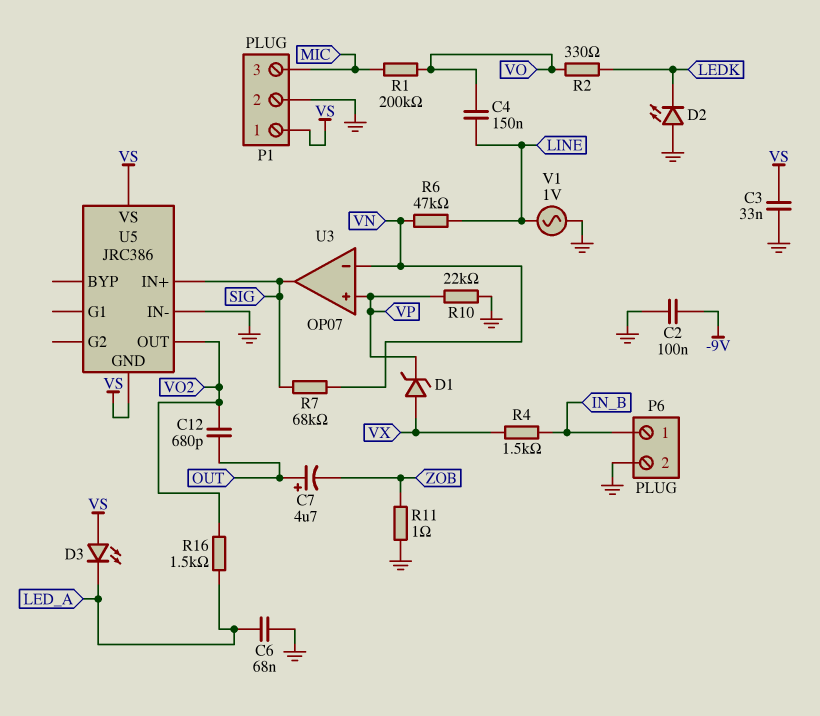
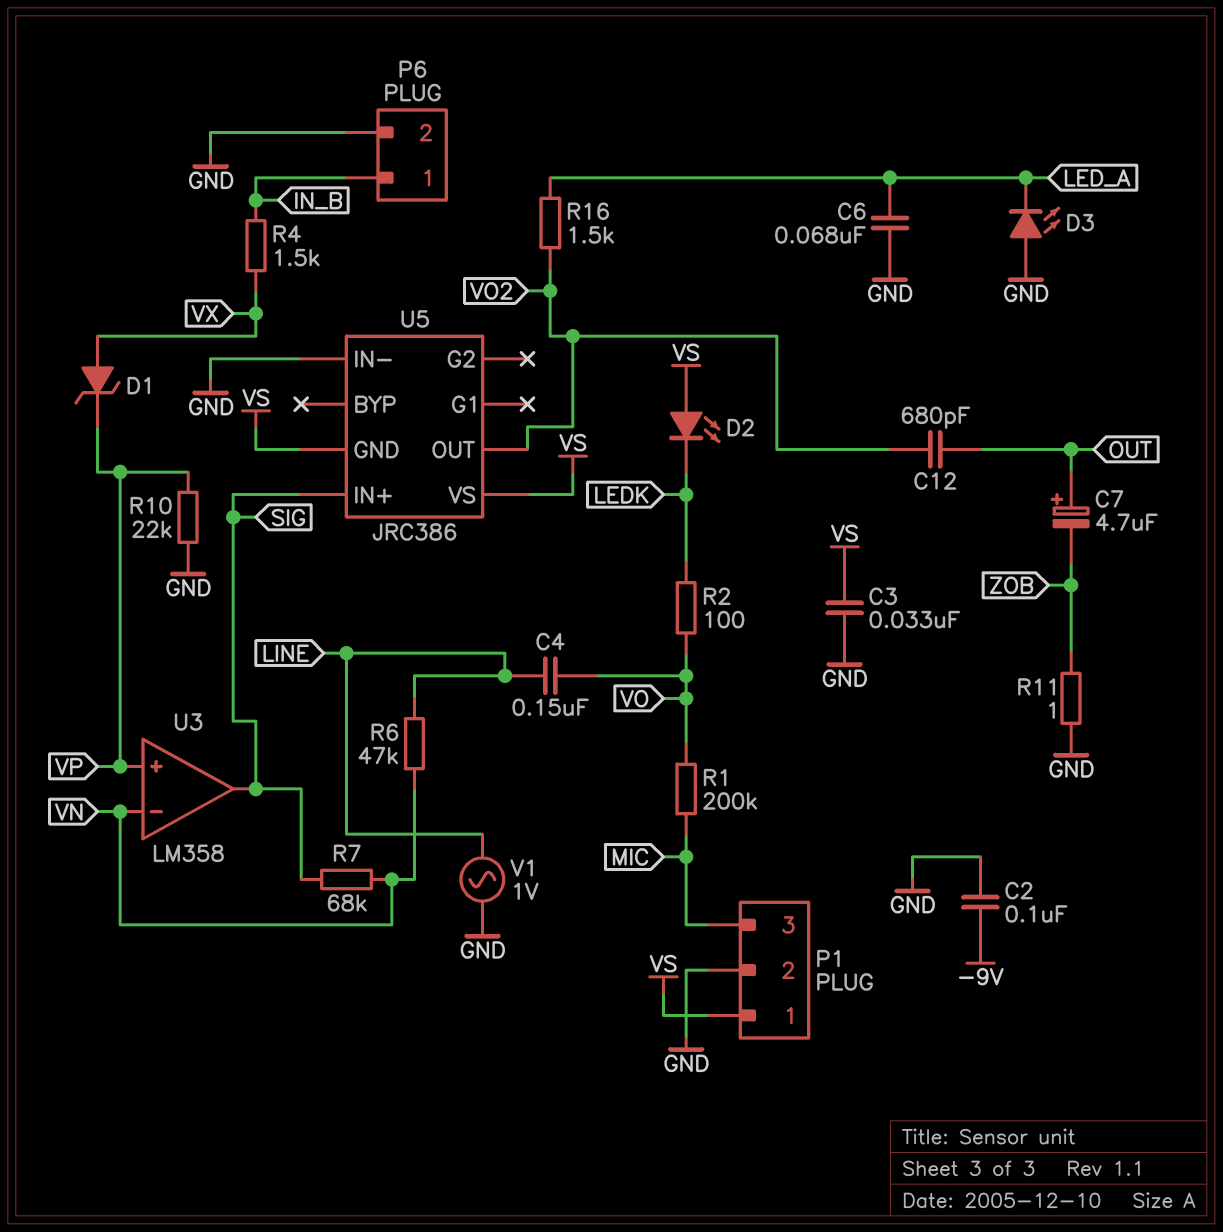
D2: LED (A GND, K LEDK) -> LED (A VS, K LEDK)
D3: LED (A VS, K LED_A) -> LED (A GND, K LED_A)
R2: 330 (LEDK, VO) -> 100 (LEDK, VO)
U3: OP07 -> LM358

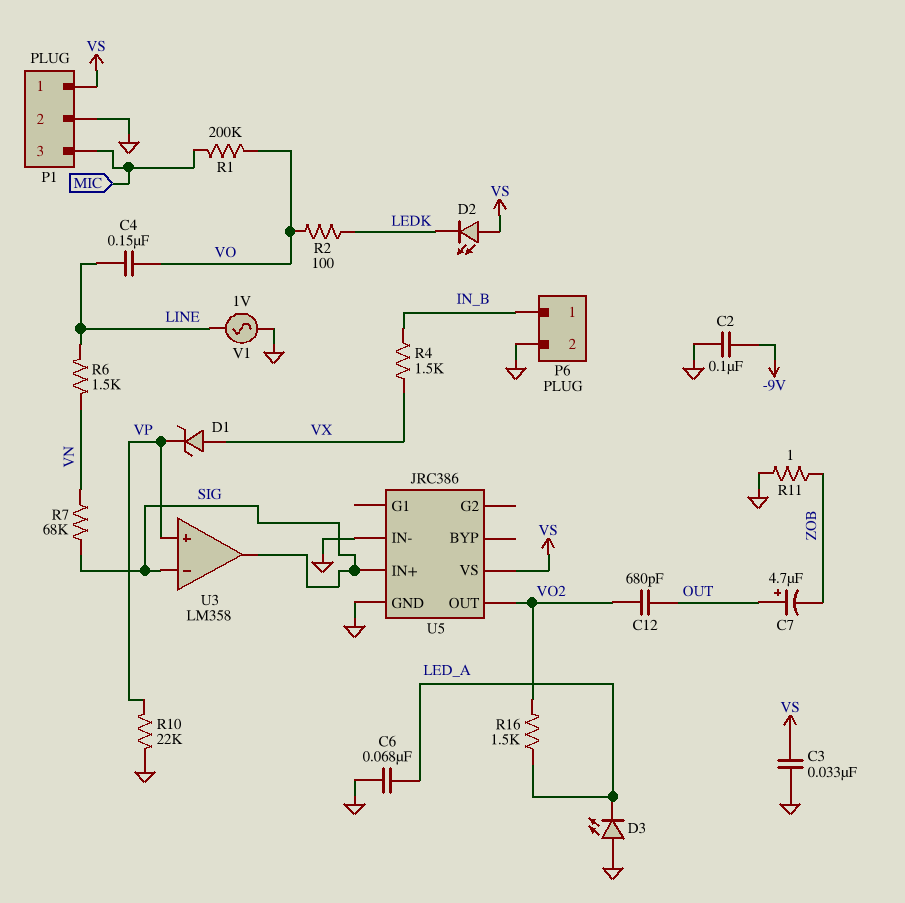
R6: 47k (LINE, VN) -> 1.5k (LINE, VN)
U3 pin in-: VN -> SIG
U5 pin GND: VS -> GND

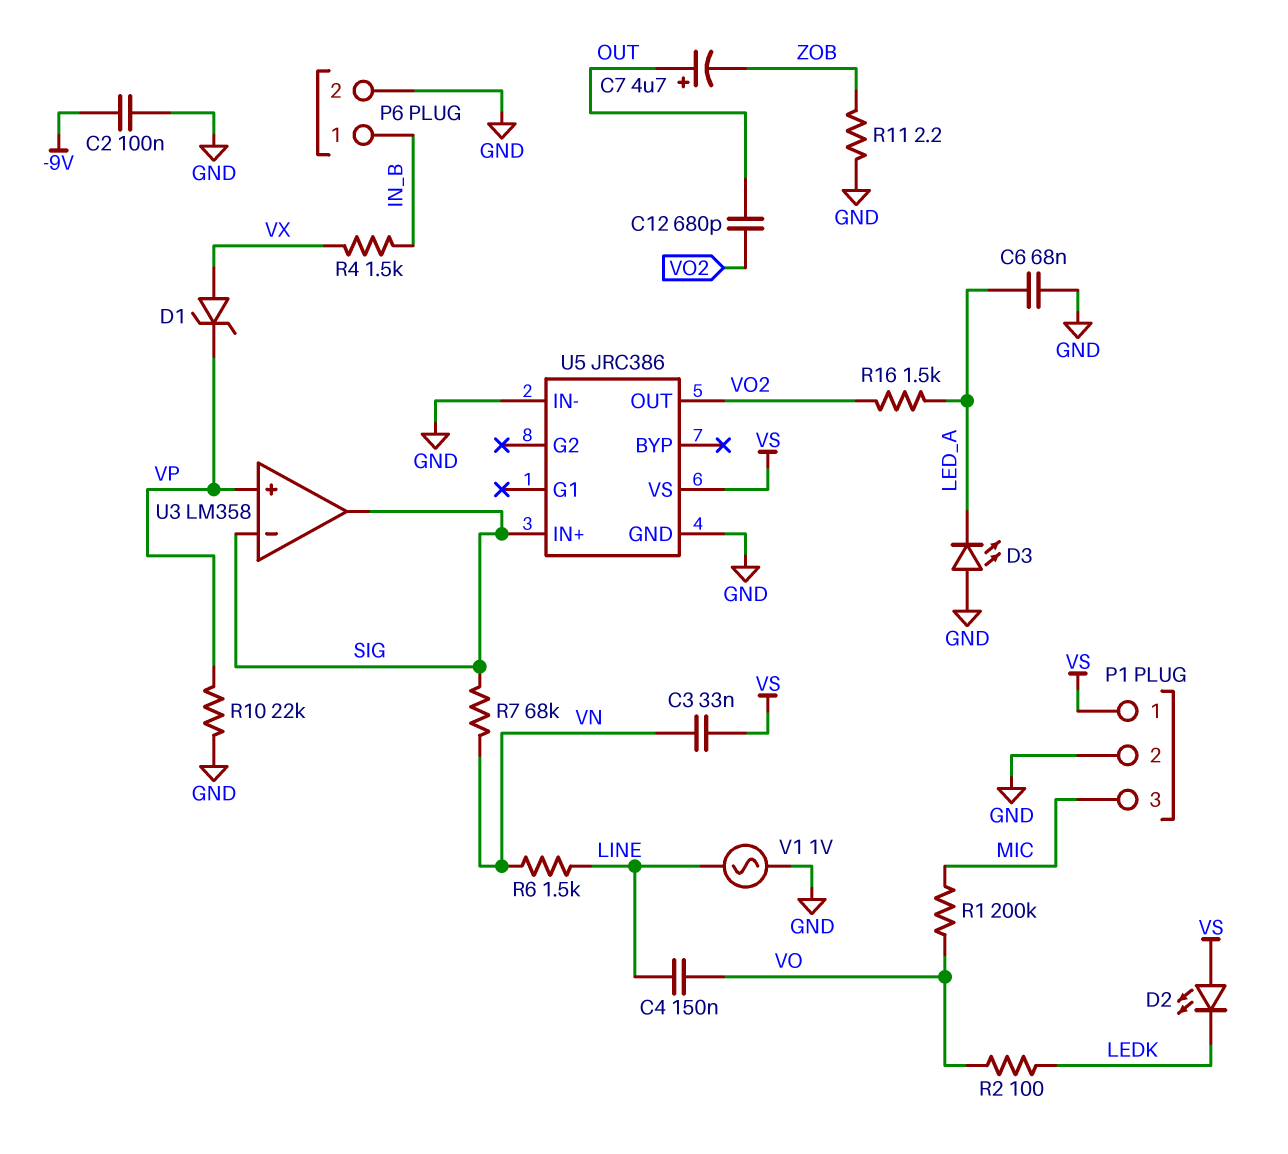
C3: 33nF (GND, VS) -> 33nF (VN, VS)
R11: 1 (GND, ZOB) -> 2.2 (GND, ZOB)

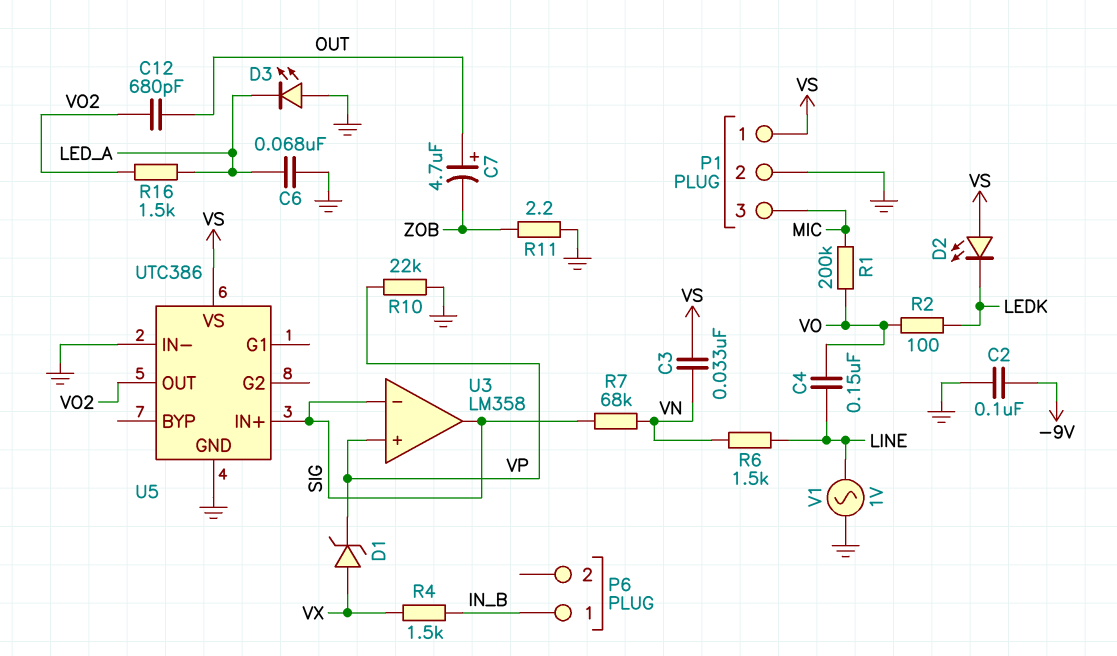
P6 pin 2: GND -> none
U5: JRC386 -> UTC386

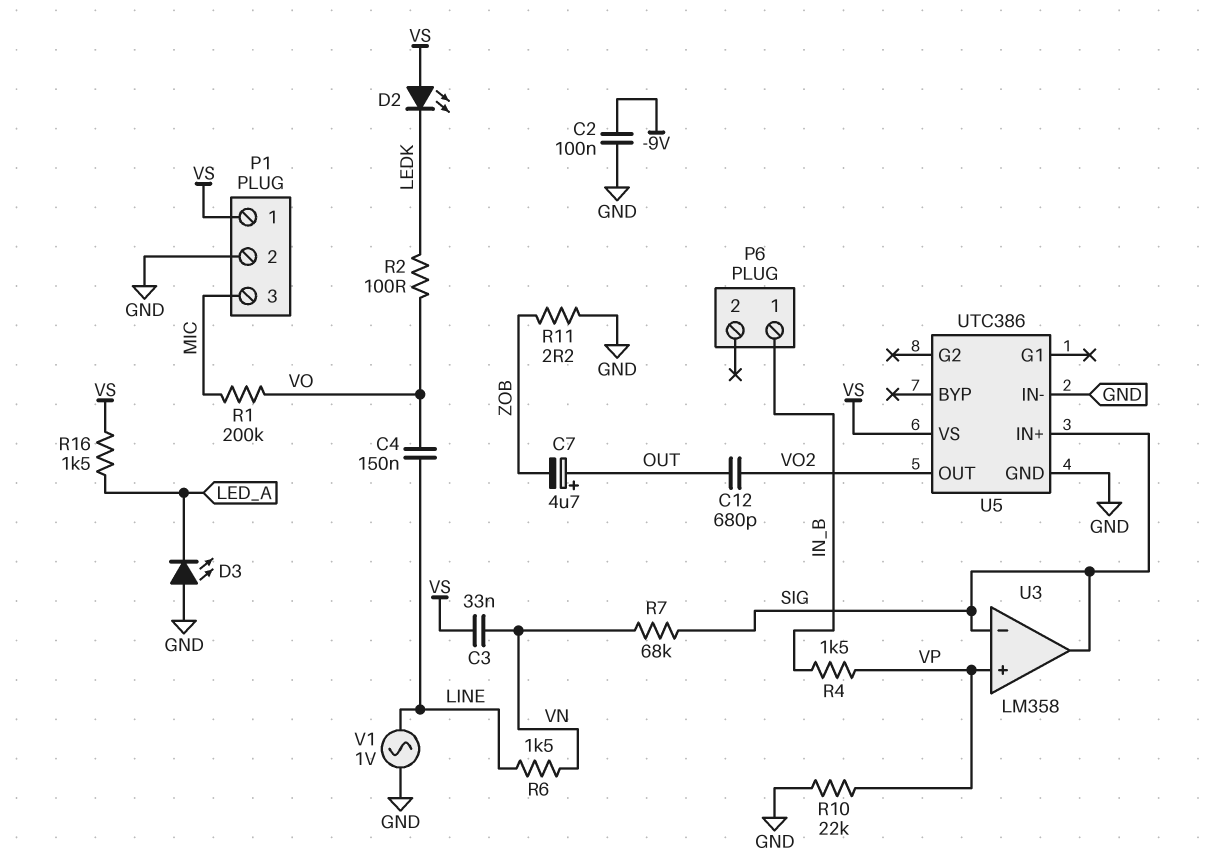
C6: 68nF (GND, LED_A) -> none
D1: zener (A VX, K VP) -> none
R4: 1.5k (IN_B, VX) -> 1.5k (IN_B, VP)
R16: 1.5k (LED_A, VO2) -> 1.5k (LED_A, VS)

